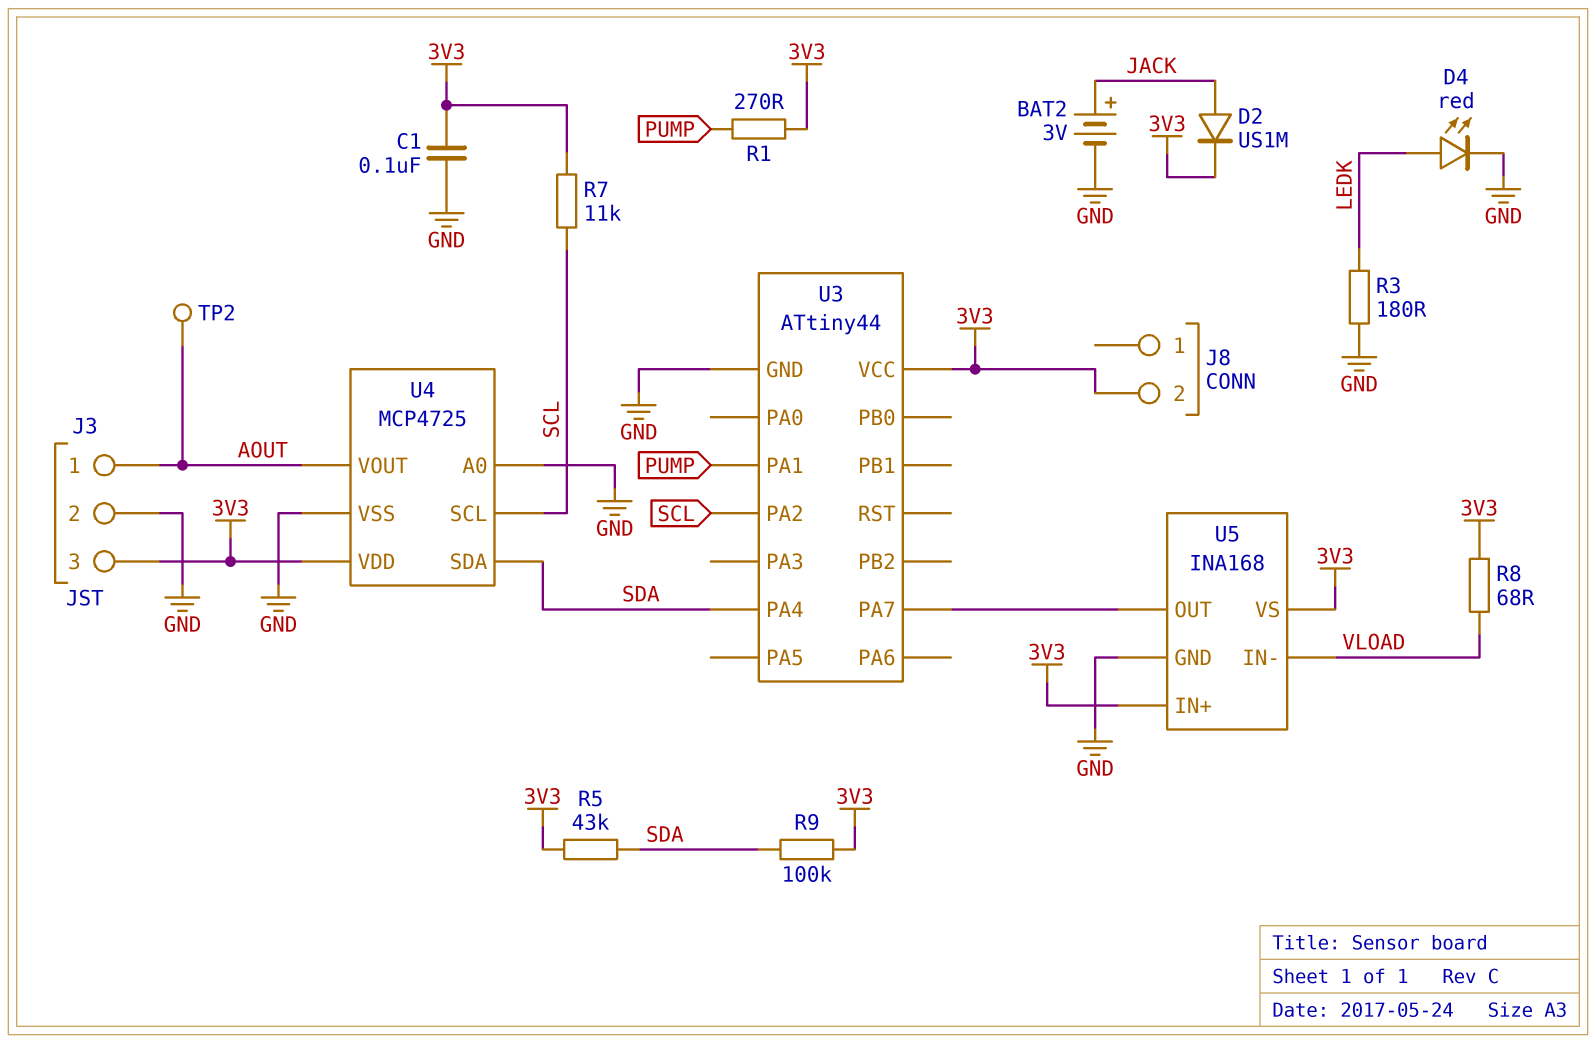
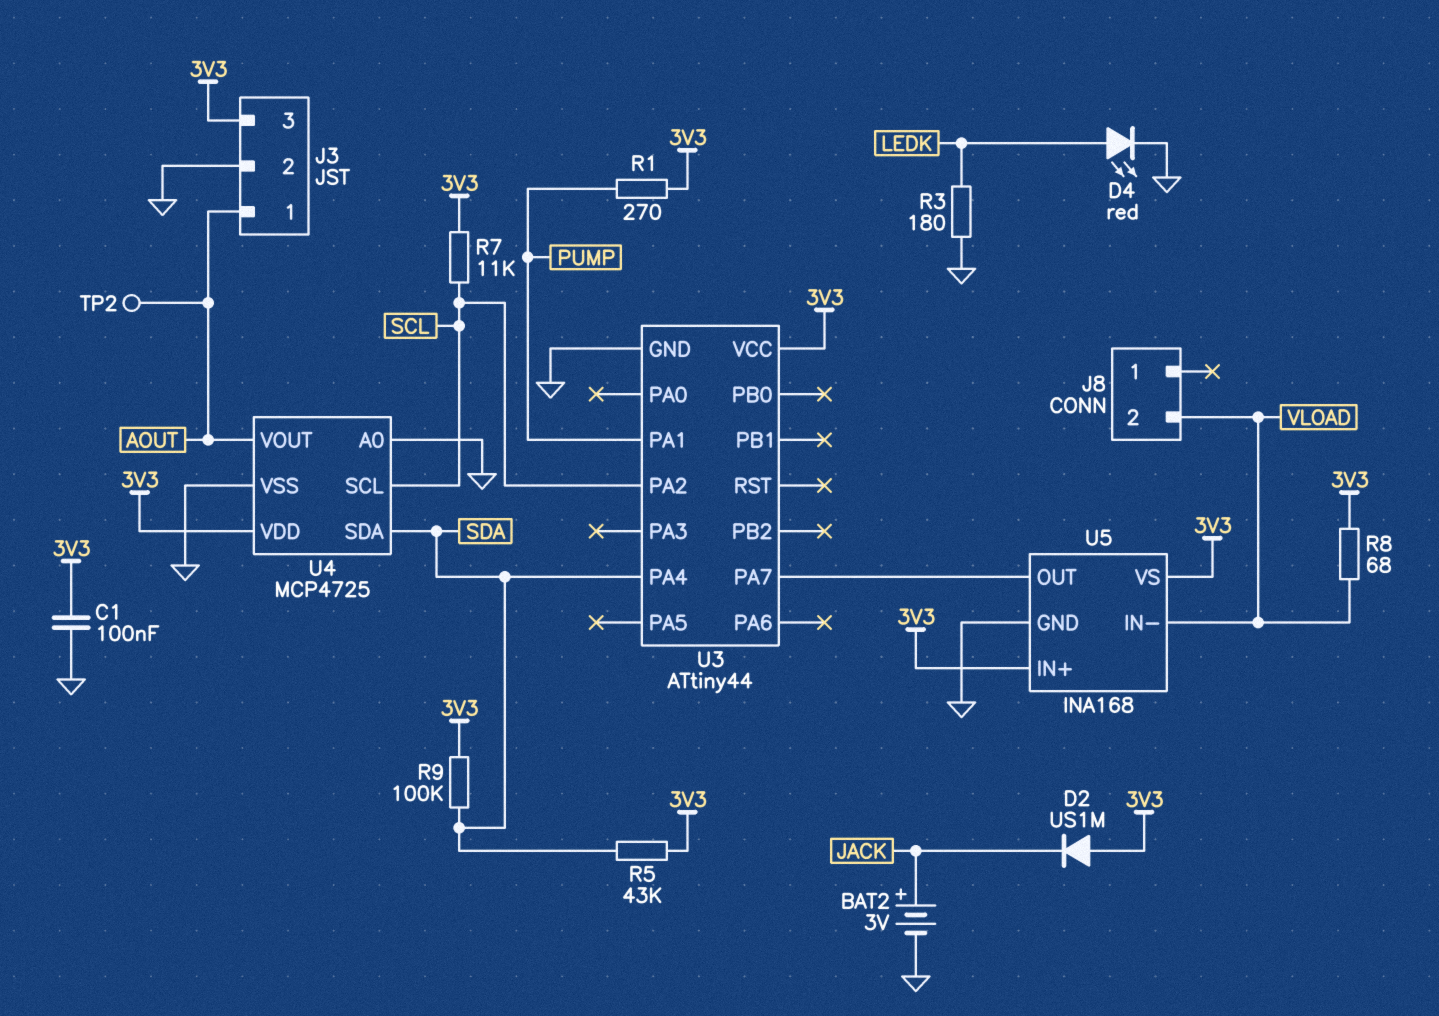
D2: diode US1M (A JACK, K 3V3) -> diode US1M (A 3V3, K JACK)
J8 pin 2: 3V3 -> VLOAD

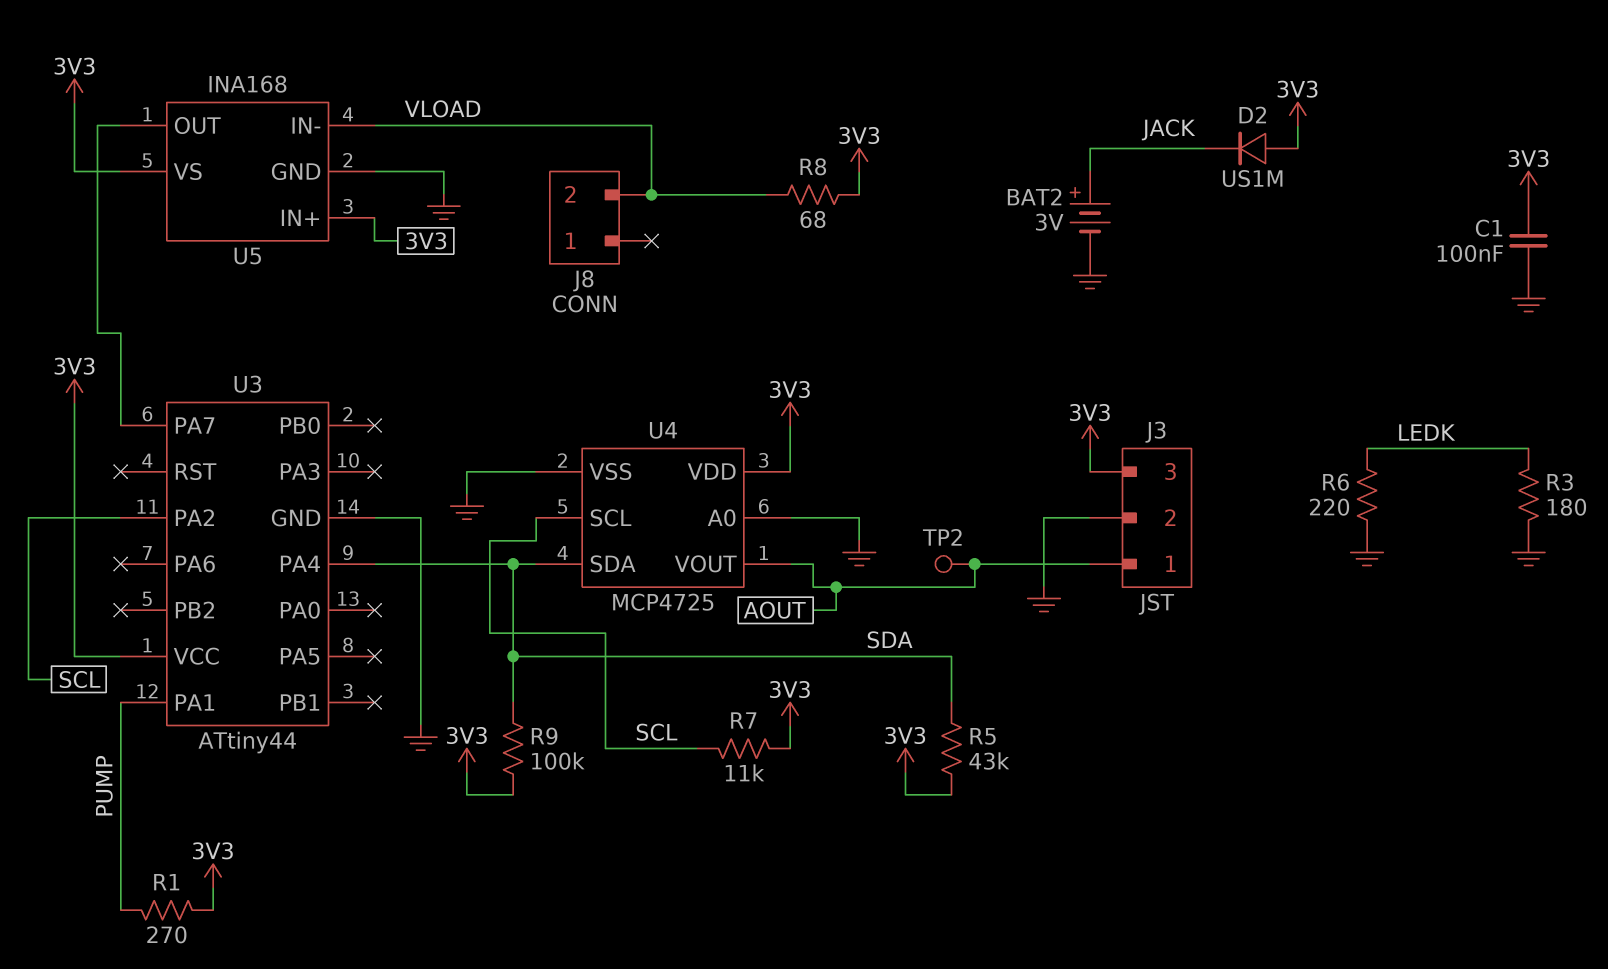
D4: LED red (A LEDK, K GND) -> none
R6: none -> 220 (GND, LEDK)

